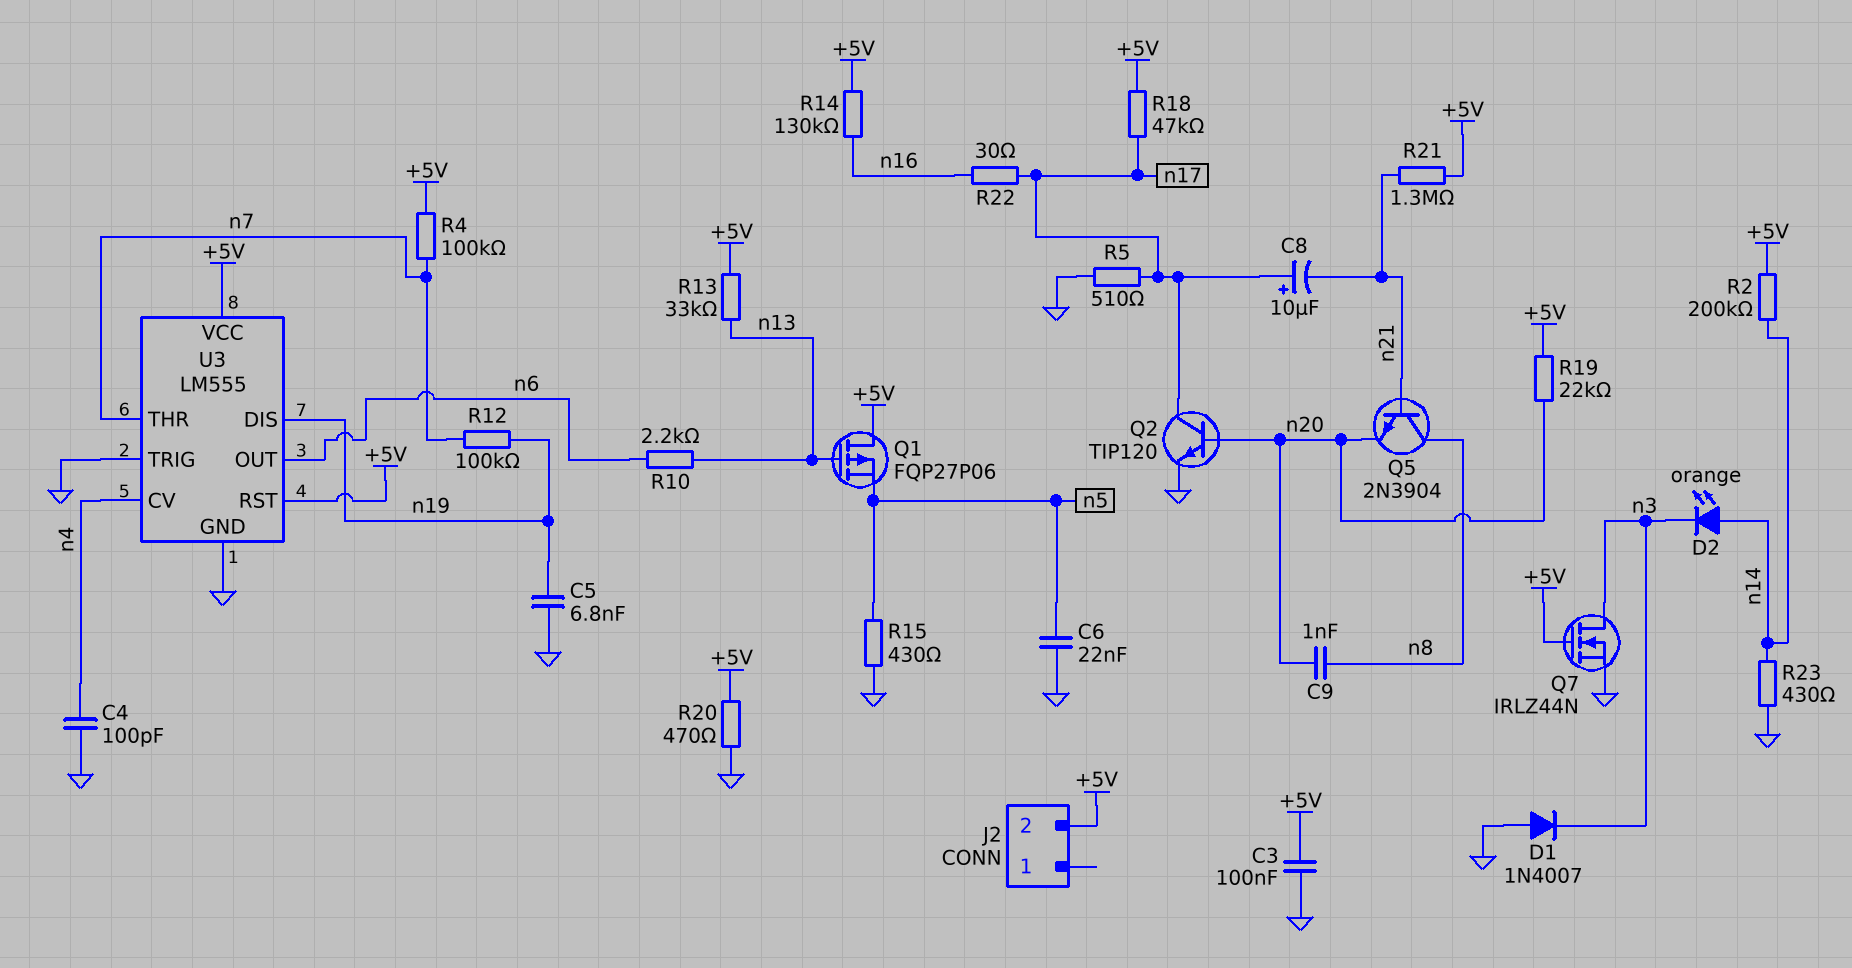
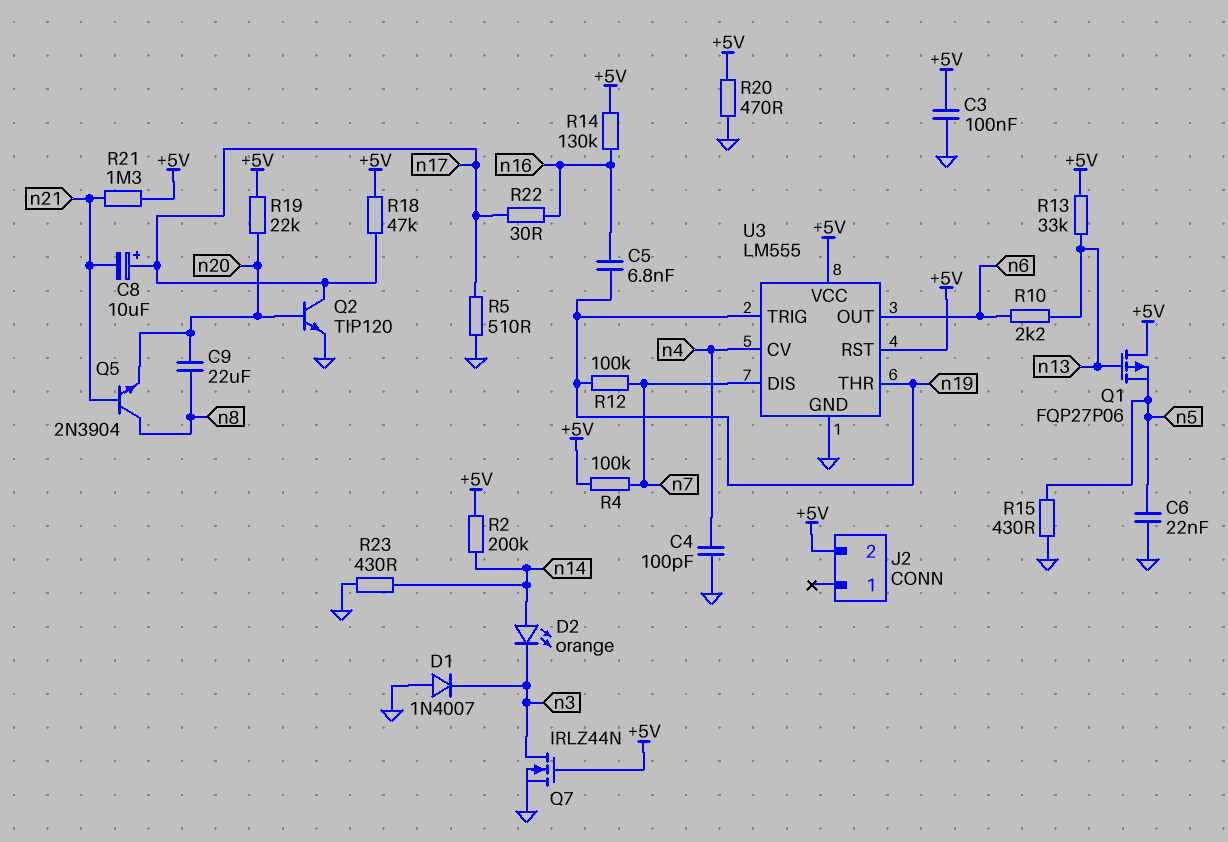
C5: 6.8nF (GND, n19) -> 6.8nF (n16, n19)
C9: 1nF (n8, n20) -> 22uF (n8, n20)
U3 pin DIS: n19 -> n7
U3 pin THR: n7 -> n19
U3 pin TRIG: GND -> n19

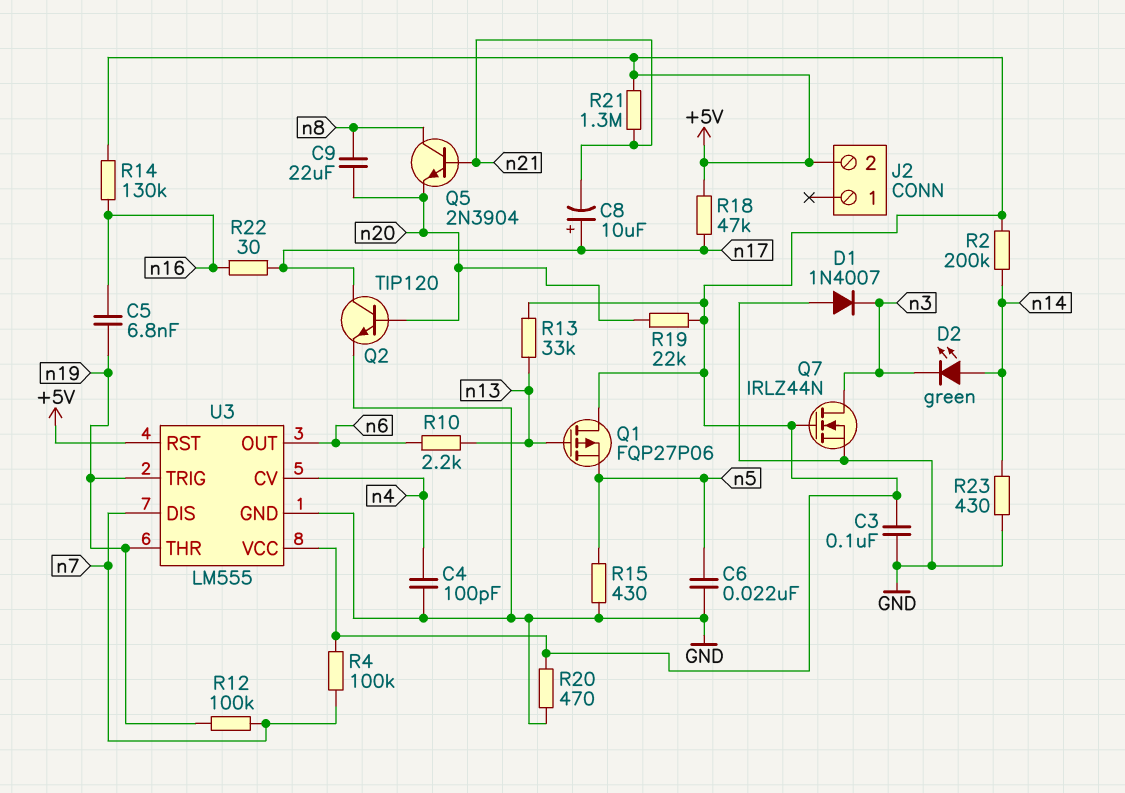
D2: LED orange (A n14, K n3) -> LED green (A n14, K n3)
R5: 510 (GND, n17) -> none

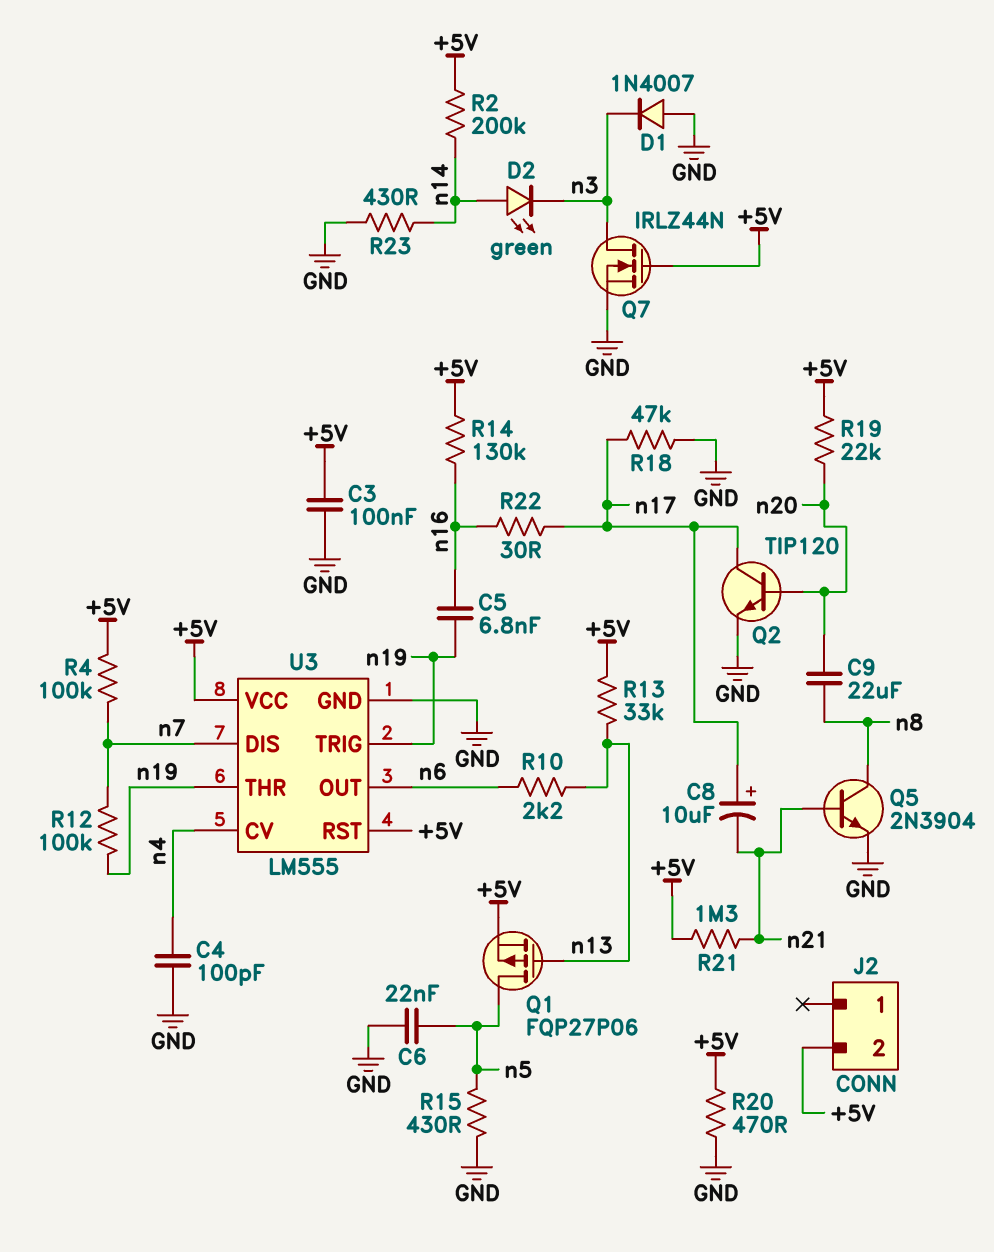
Q1: PMOS FQP27P06 (G n13, D +5V, S n5) -> PMOS FQP27P06 (G n13, D n5, S +5V)
Q5: NPN 2N3904 (B n21, C n8, E n20) -> NPN 2N3904 (B n21, C n8, E GND)
R18: 47k (+5V, n17) -> 47k (GND, n17)

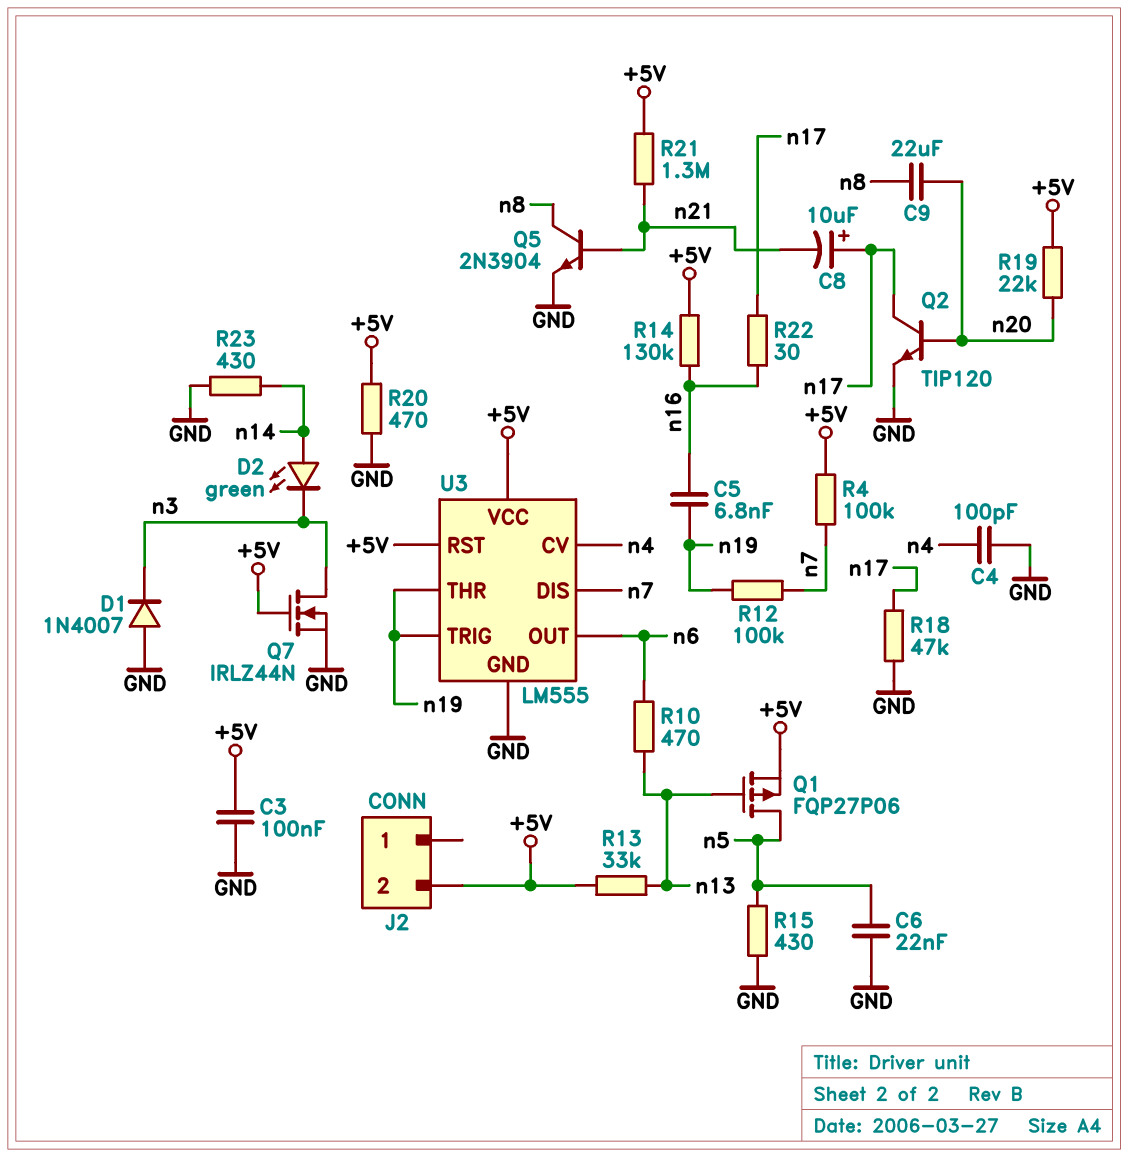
R2: 200k (+5V, n14) -> none
R10: 2.2k (n6, n13) -> 470 (n6, n13)

